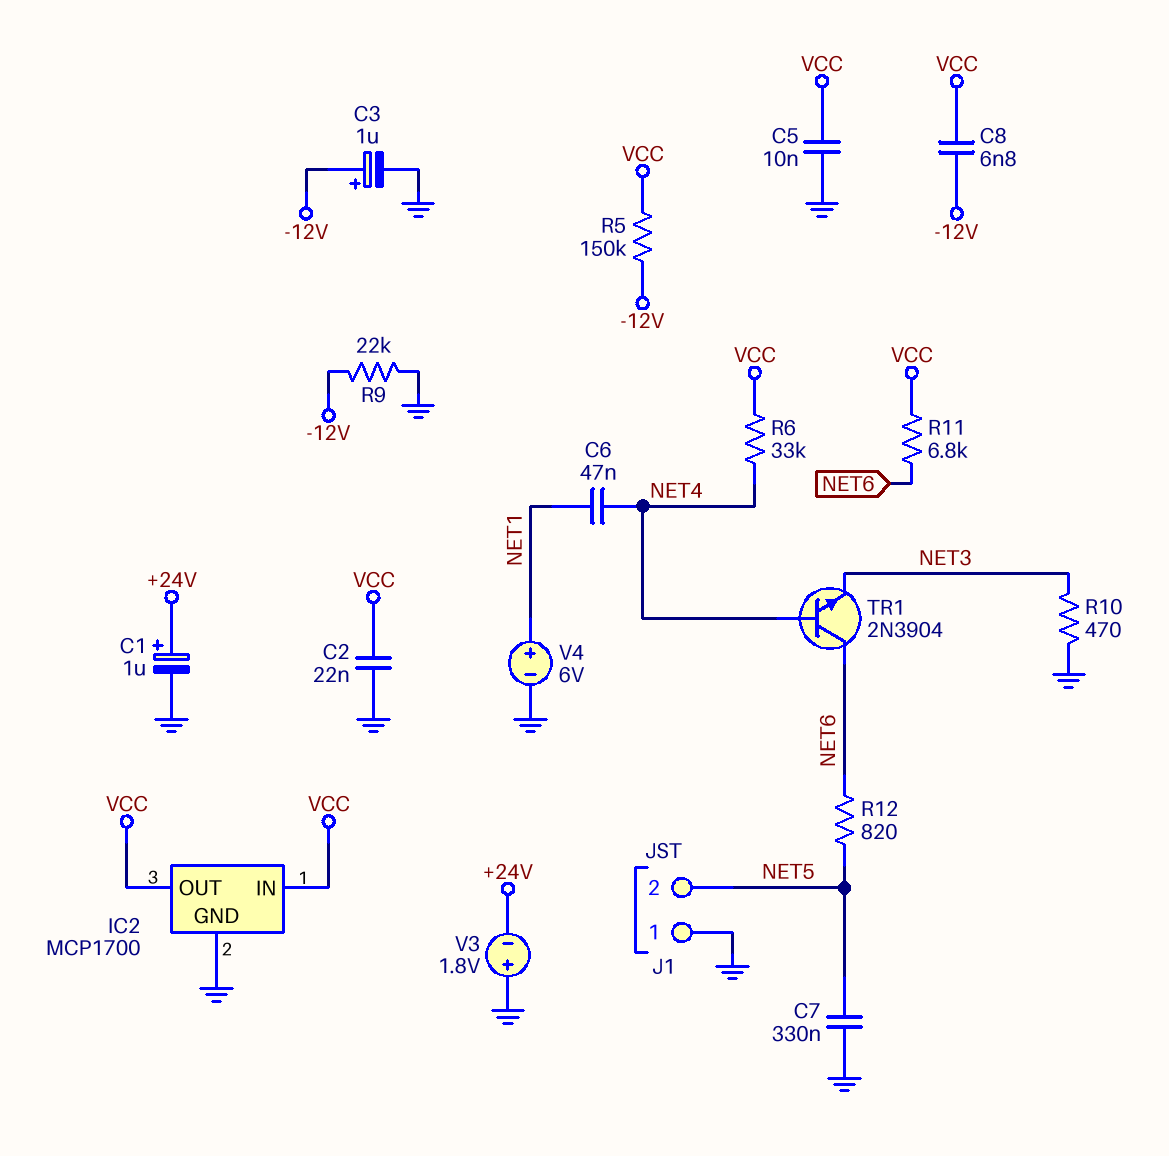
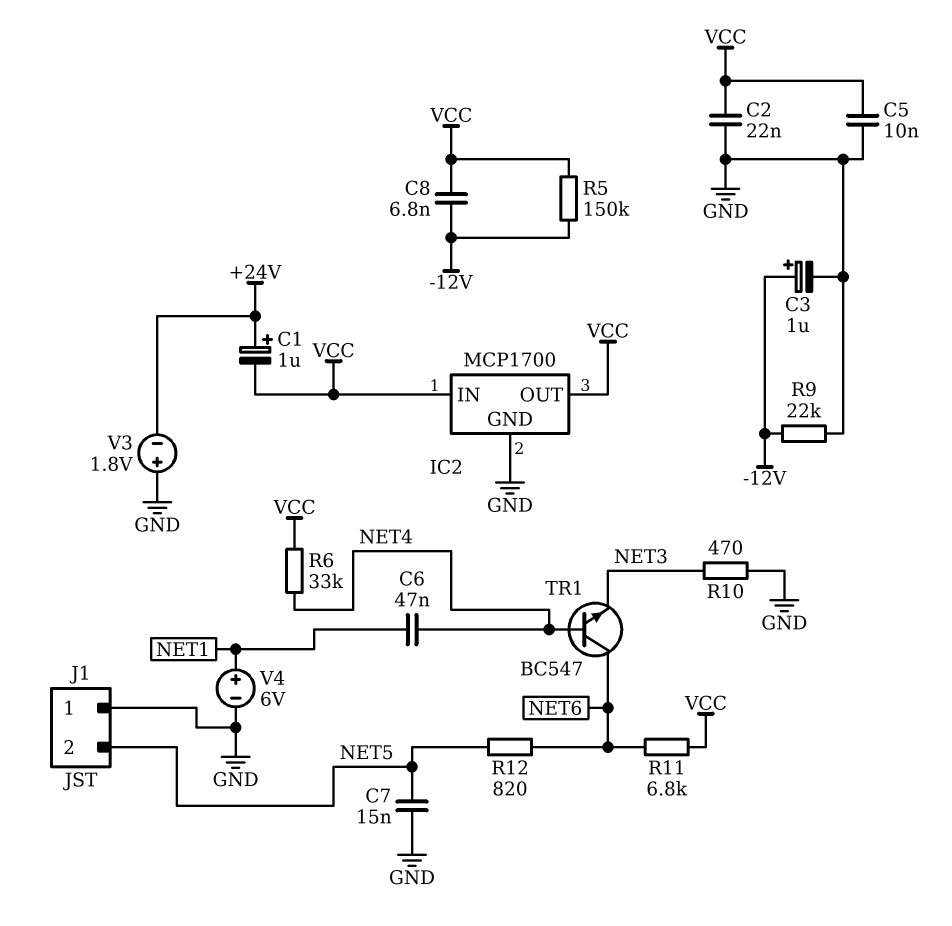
C1: 1uF (plus +24V, minus GND) -> 1uF (plus +24V, minus VCC)
C7: 330nF (GND, NET5) -> 15nF (GND, NET5)
TR1: NPN 2N3904 (B NET4, C NET6, E NET3) -> NPN BC547 (B NET4, C NET6, E NET3)

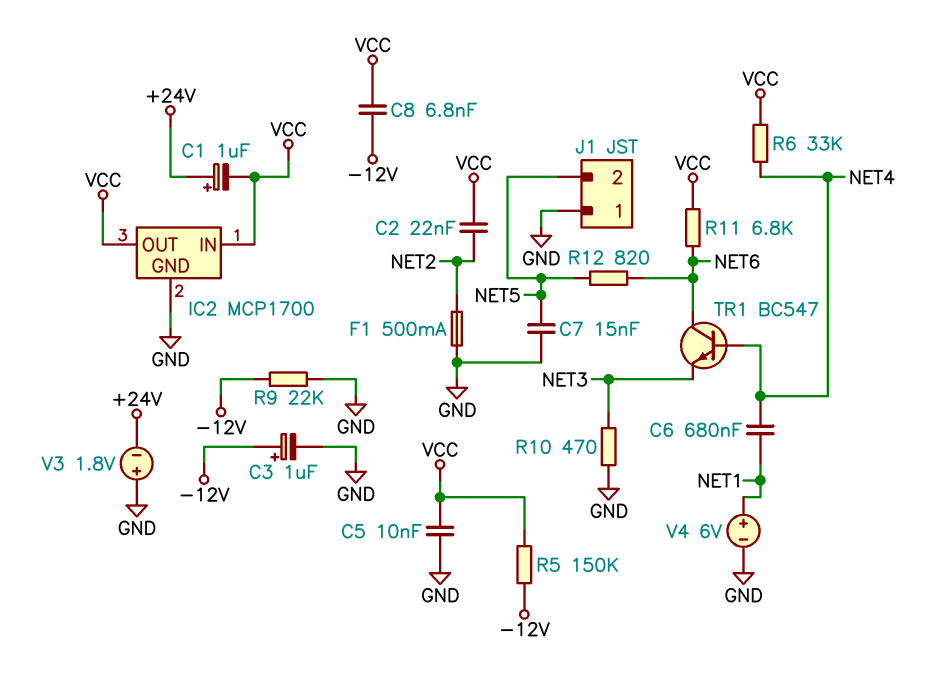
C2: 22nF (GND, VCC) -> 22nF (NET2, VCC)
C6: 47nF (NET1, NET4) -> 680nF (NET1, NET4)
F1: none -> 500mA (GND, NET2)

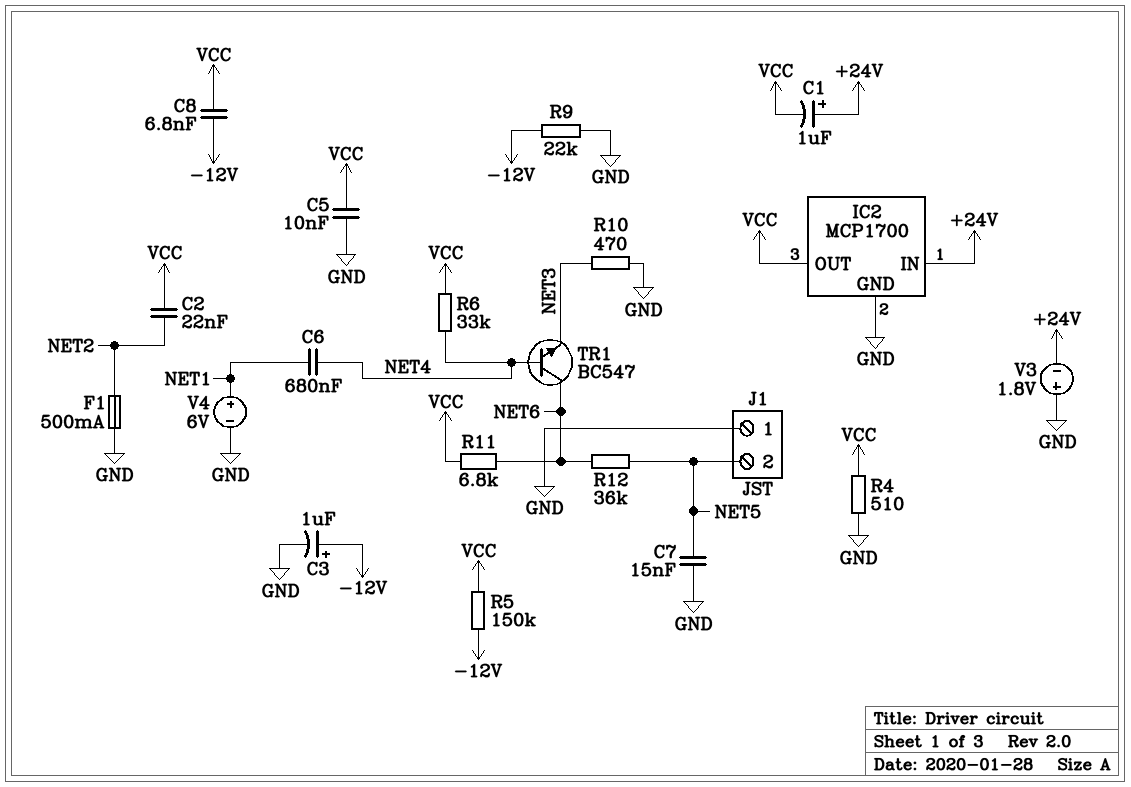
IC2 pin IN: VCC -> +24V
R4: none -> 510 (GND, VCC)
R12: 820 (NET5, NET6) -> 36k (NET5, NET6)

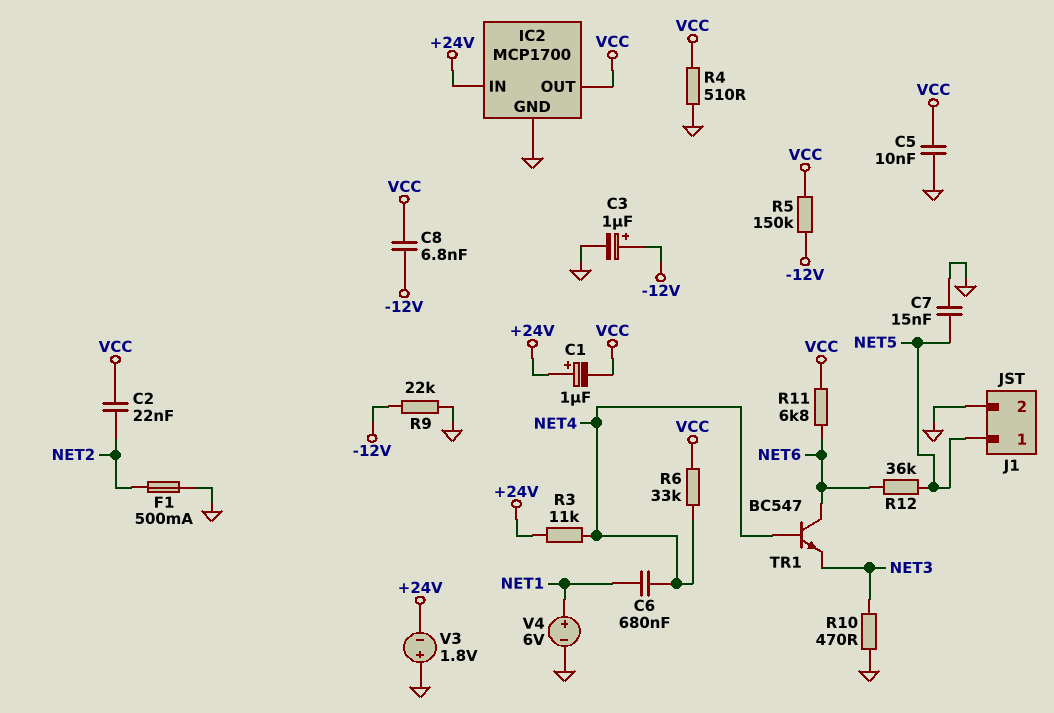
J1 pin 1: GND -> NET5
J1 pin 2: NET5 -> GND
R3: none -> 11k (+24V, NET4)

